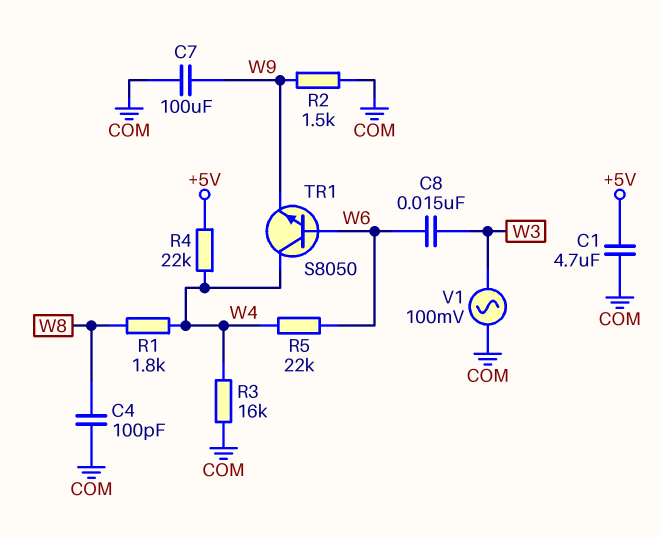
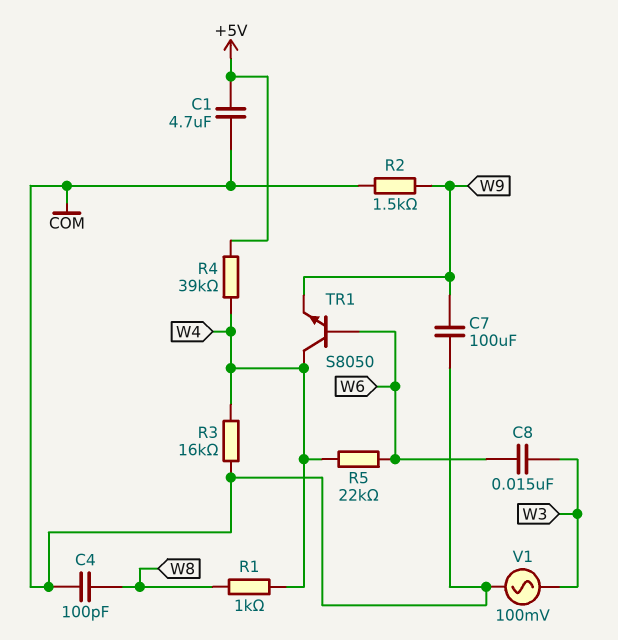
R1: 1.8k (W4, W8) -> 1k (W4, W8)
R4: 22k (+5V, W4) -> 39k (+5V, W4)

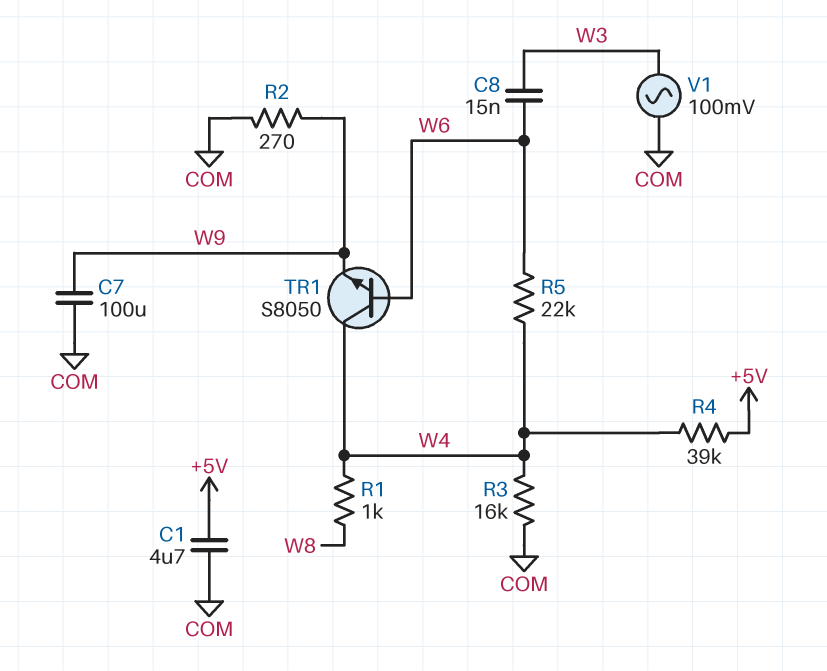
C4: 100pF (COM, W8) -> none
R2: 1.5k (COM, W9) -> 270 (COM, W9)

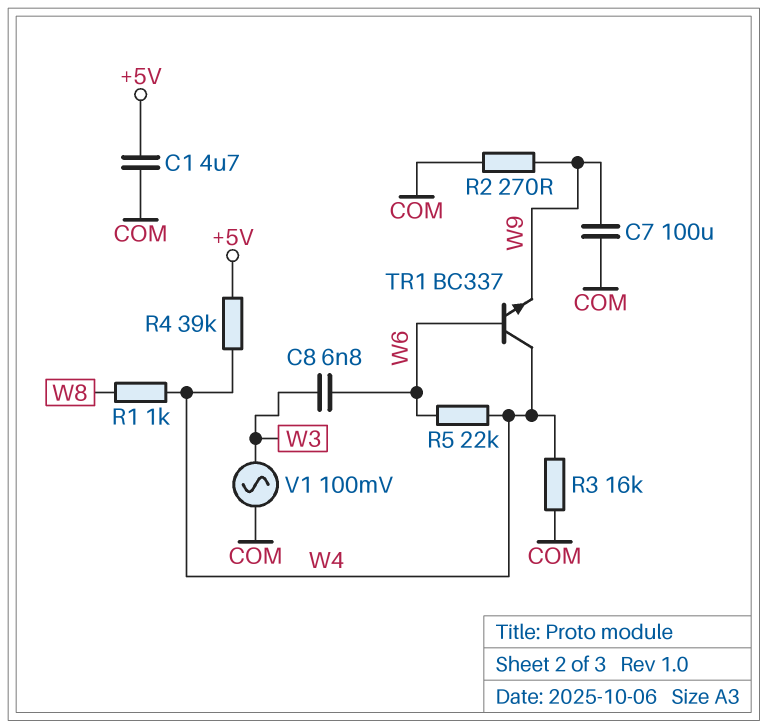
C8: 15nF (W3, W6) -> 6.8nF (W3, W6)
TR1: NPN S8050 (B W6, C W4, E W9) -> NPN BC337 (B W6, C W4, E W9)

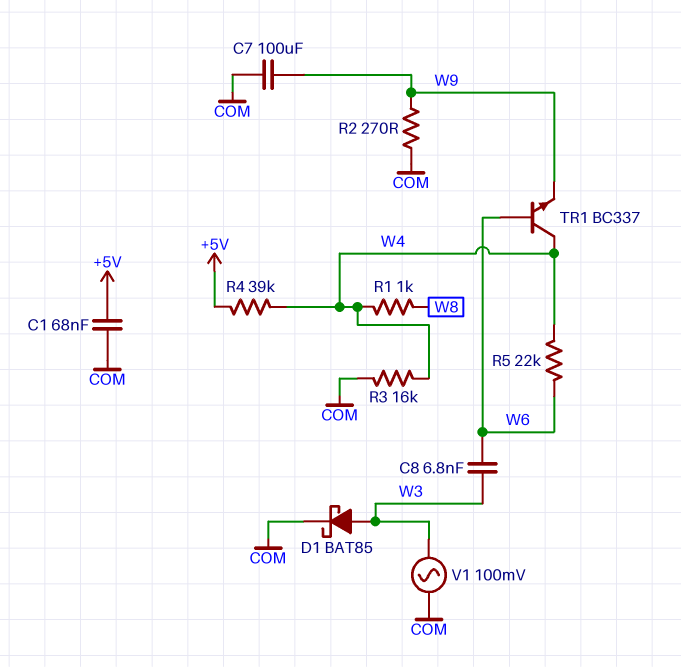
C1: 4.7uF (+5V, COM) -> 68nF (+5V, COM)
D1: none -> schottky BAT85 (A W3, K COM)

